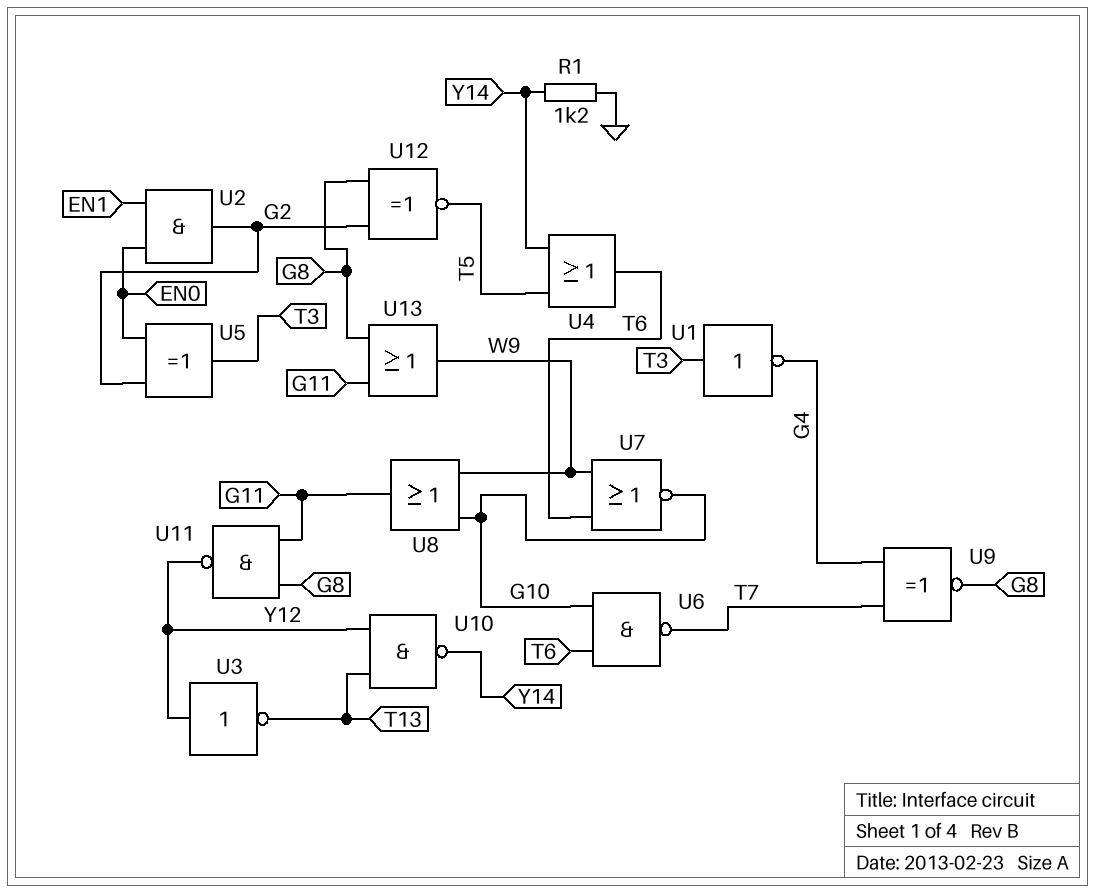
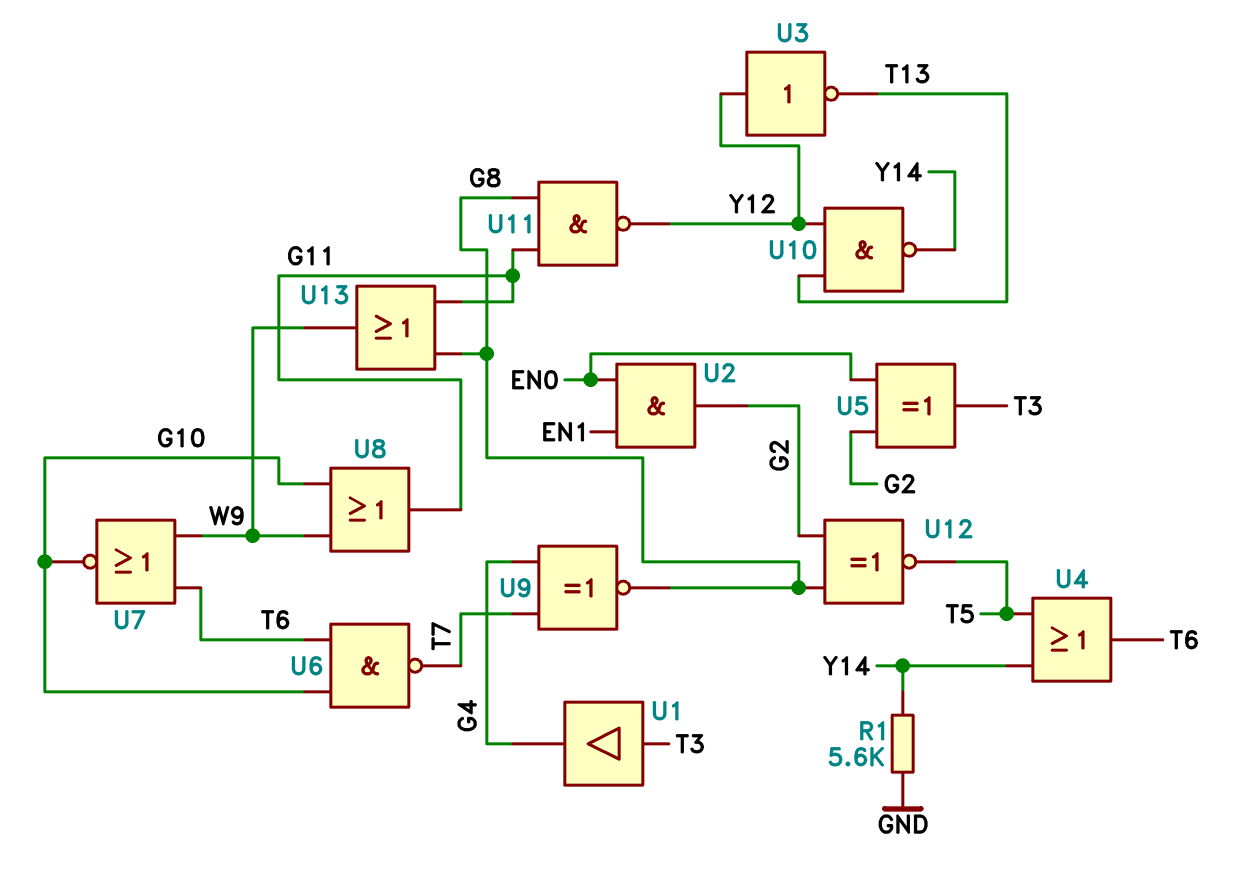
R1: 1.2k (GND, Y14) -> 5.6k (GND, Y14)
U1: NOT (in T3, out G4) -> buffer (in T3, out G4)

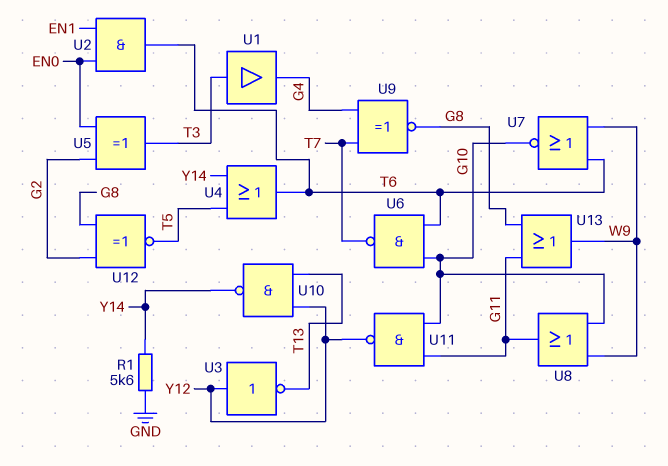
U2: AND (in EN0, in EN1, out G2) -> AND (in EN0, in EN1, out T6)
U11: NAND (in G8, in G11, out Y12) -> NAND (in G10, in G11, out Y12)

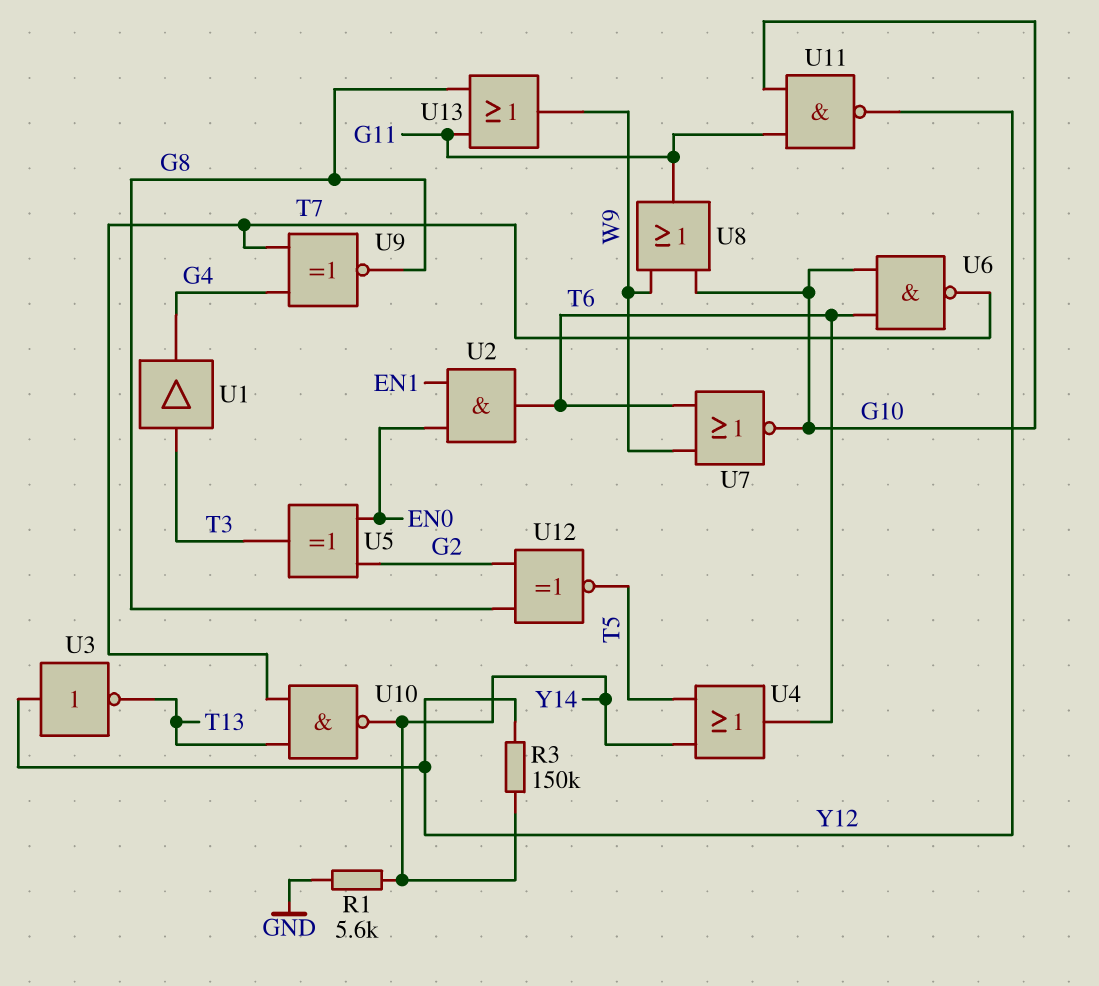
R3: none -> 150k (Y12, Y14)
U10: NAND (in T13, in Y12, out Y14) -> NAND (in T7, in T13, out Y14)

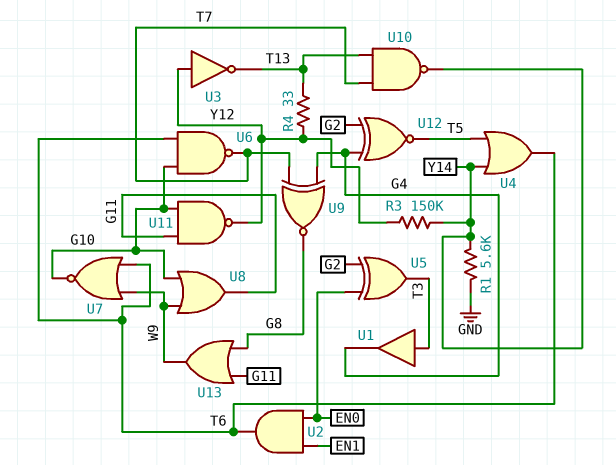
R4: none -> 33 (T13, Y12)
U12: XNOR (in G2, in G8, out T5) -> XNOR (in G2, in G4, out T5)

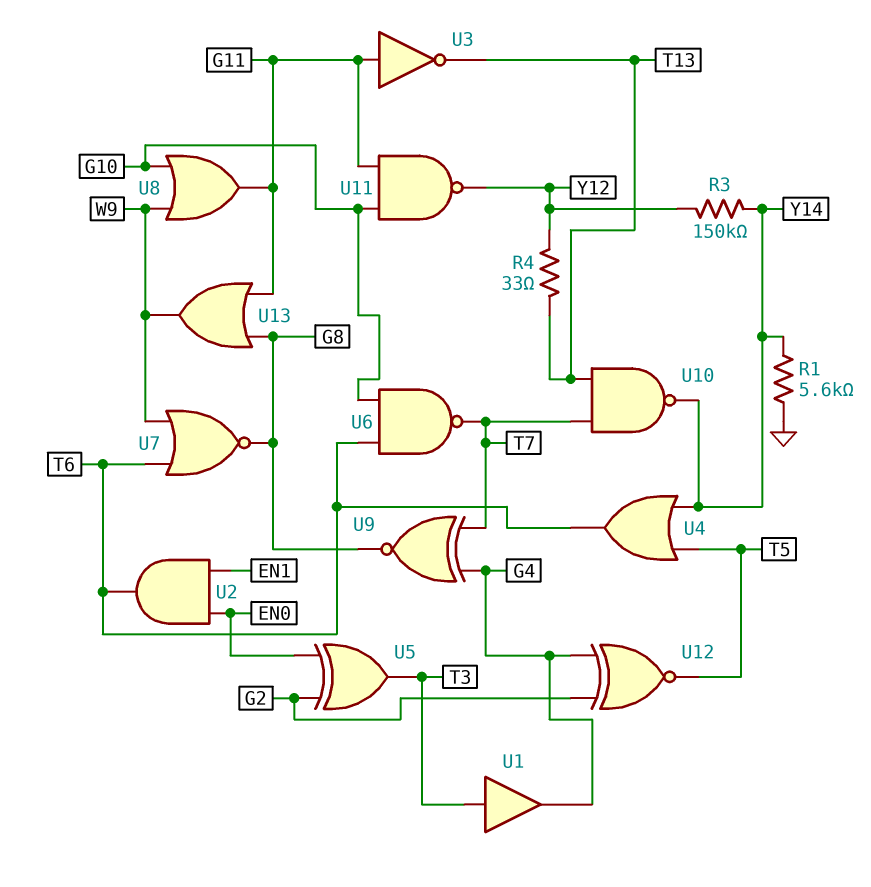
U3: NOT (in Y12, out T13) -> NOT (in G11, out T13)
U7: NOR (in T6, in W9, out G10) -> NOR (in T6, in W9, out G8)

